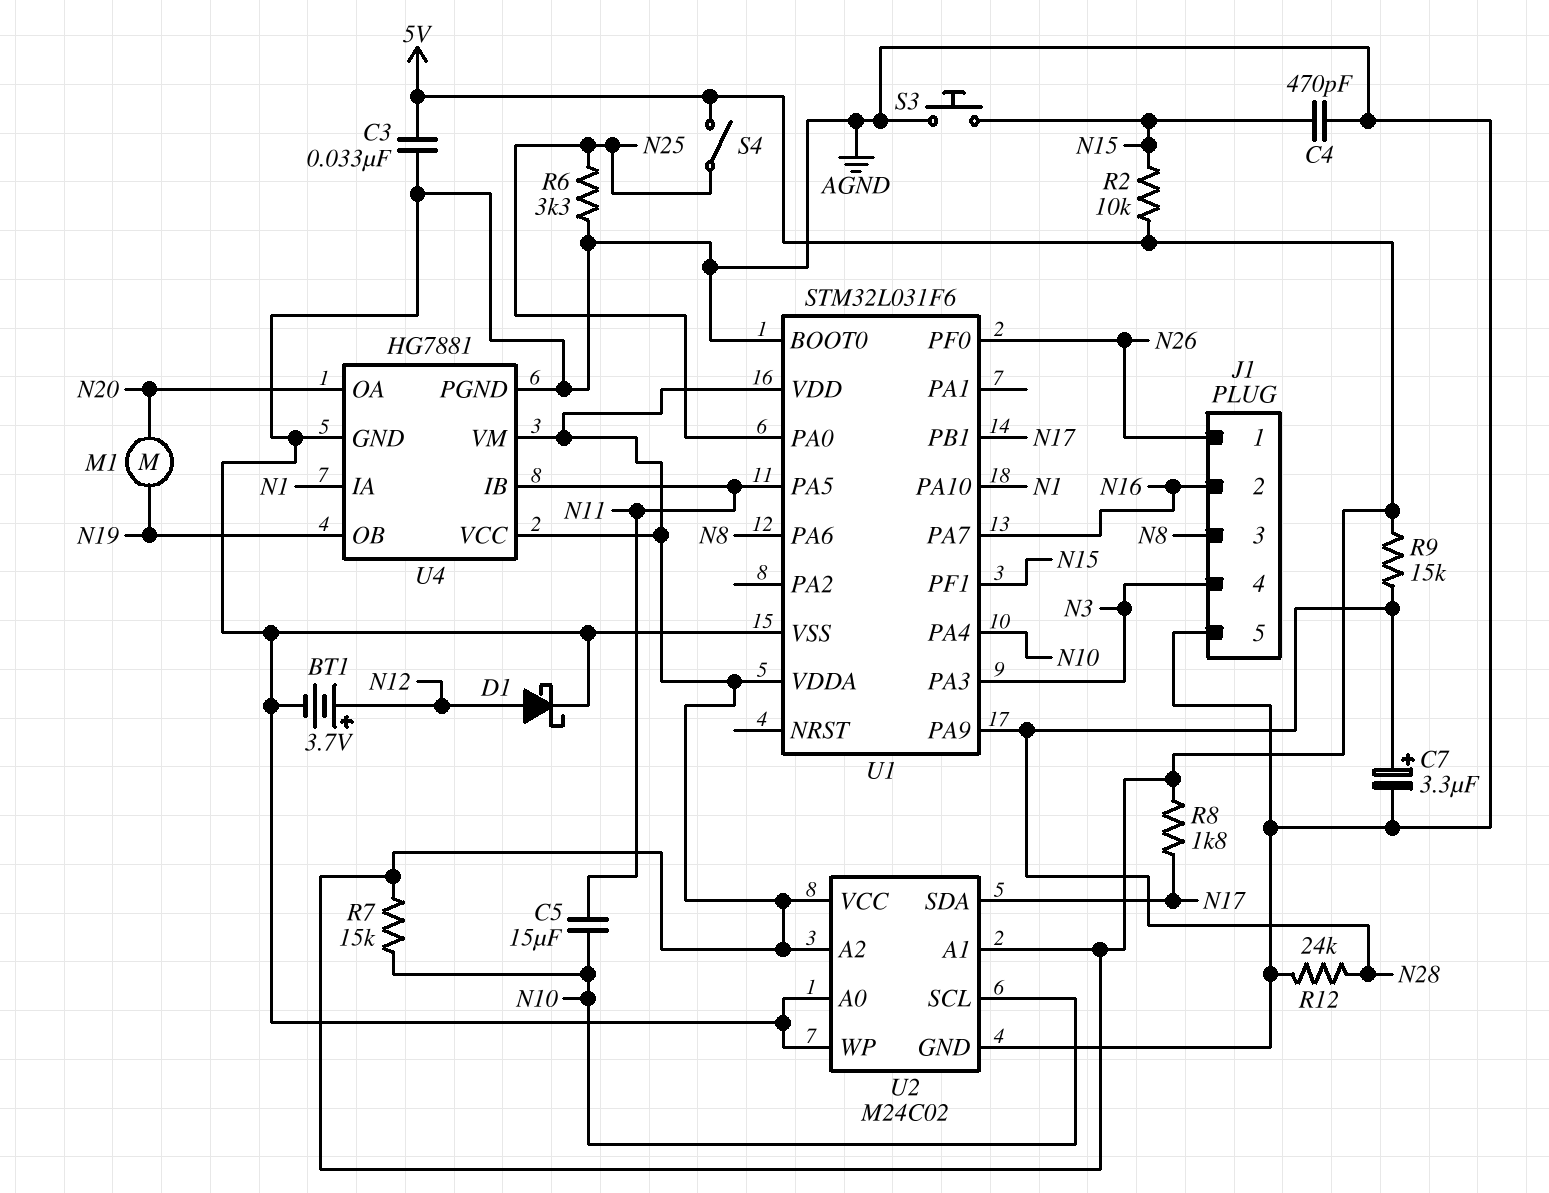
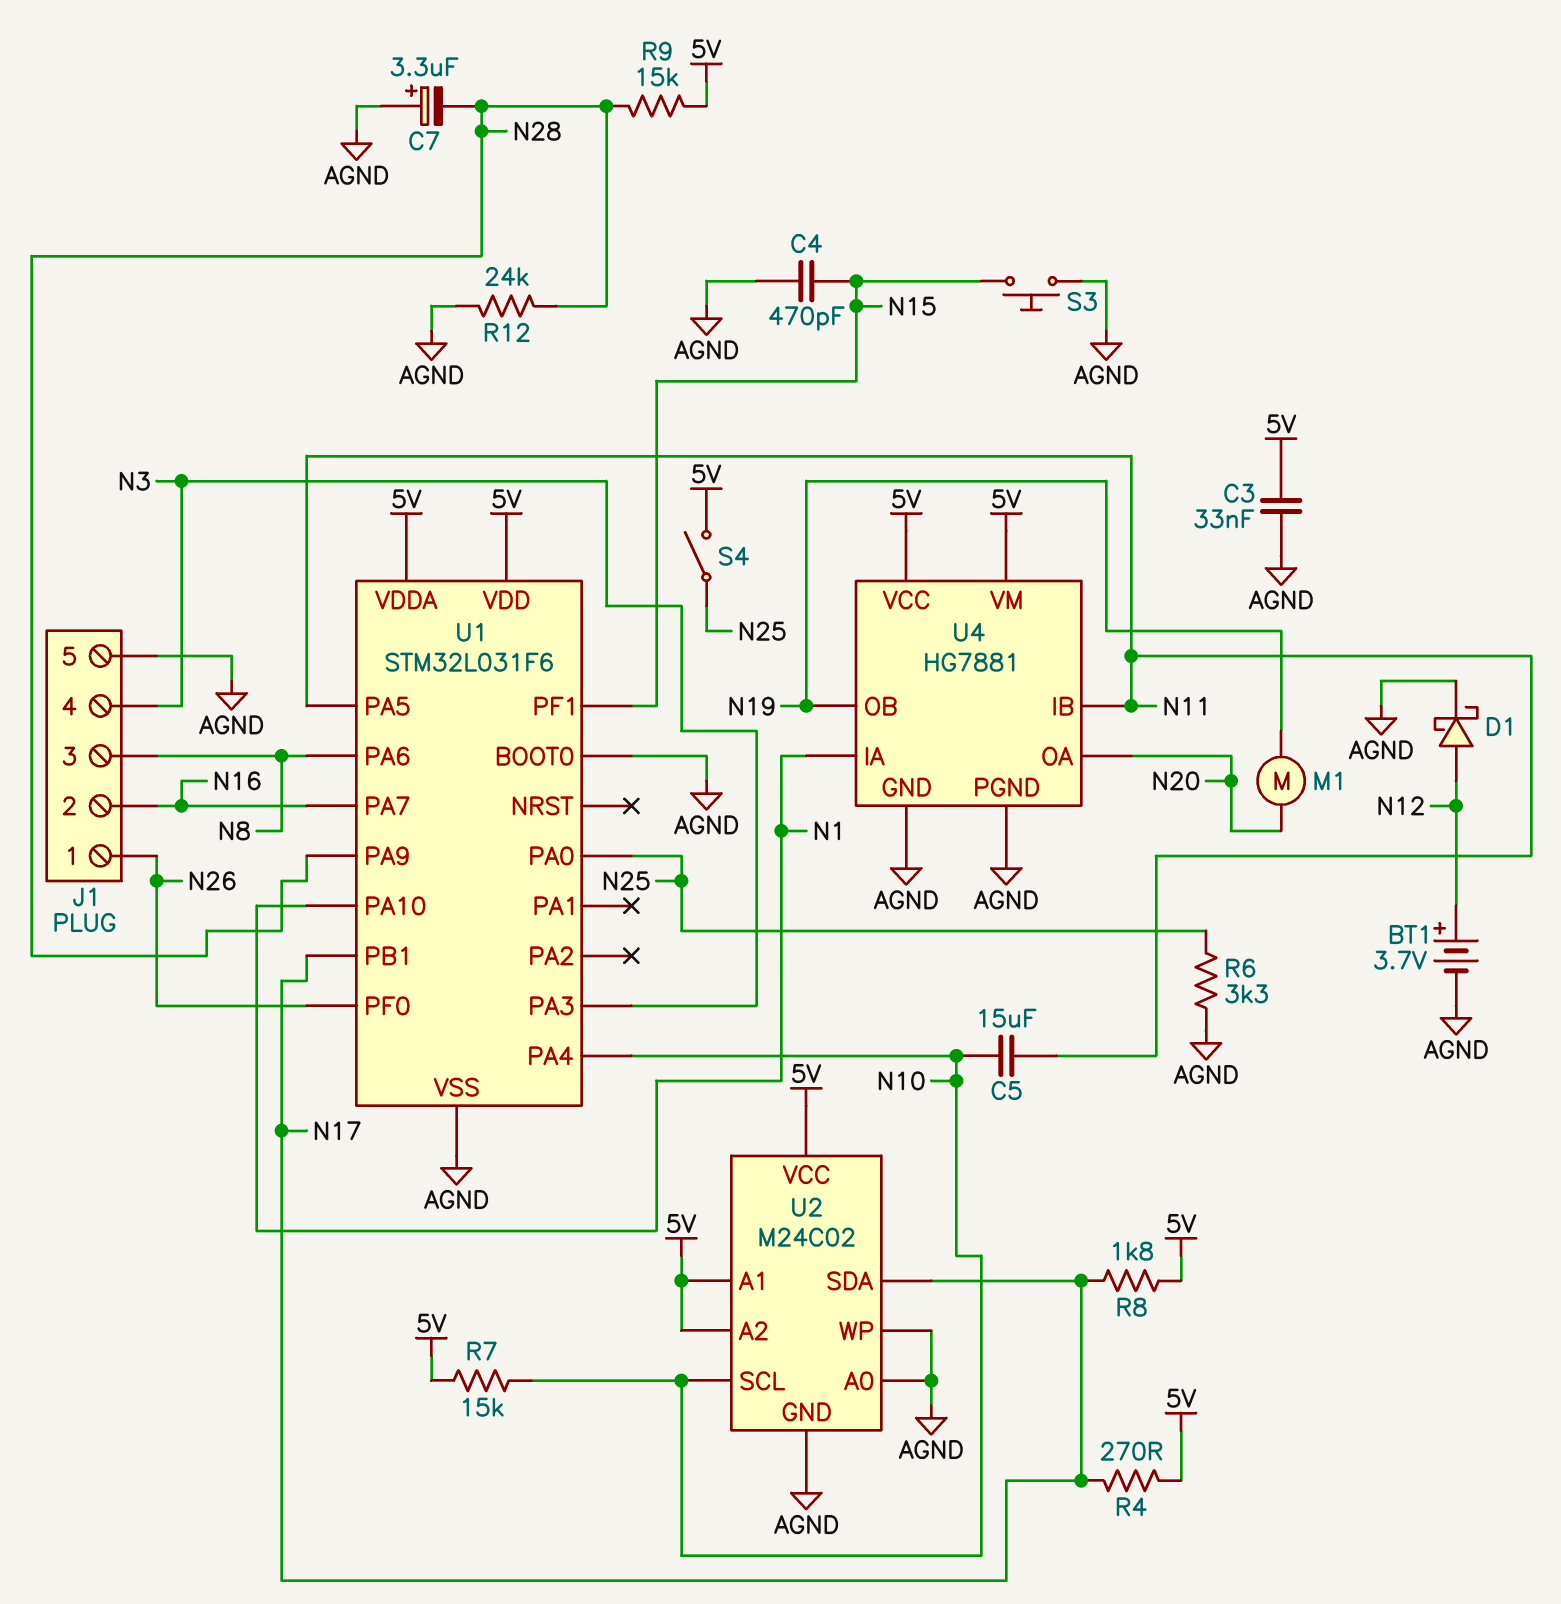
C7: 3.3uF (plus N28, minus AGND) -> 3.3uF (plus AGND, minus N28)
R2: 10k (5V, N15) -> none
R4: none -> 270 (5V, N17)

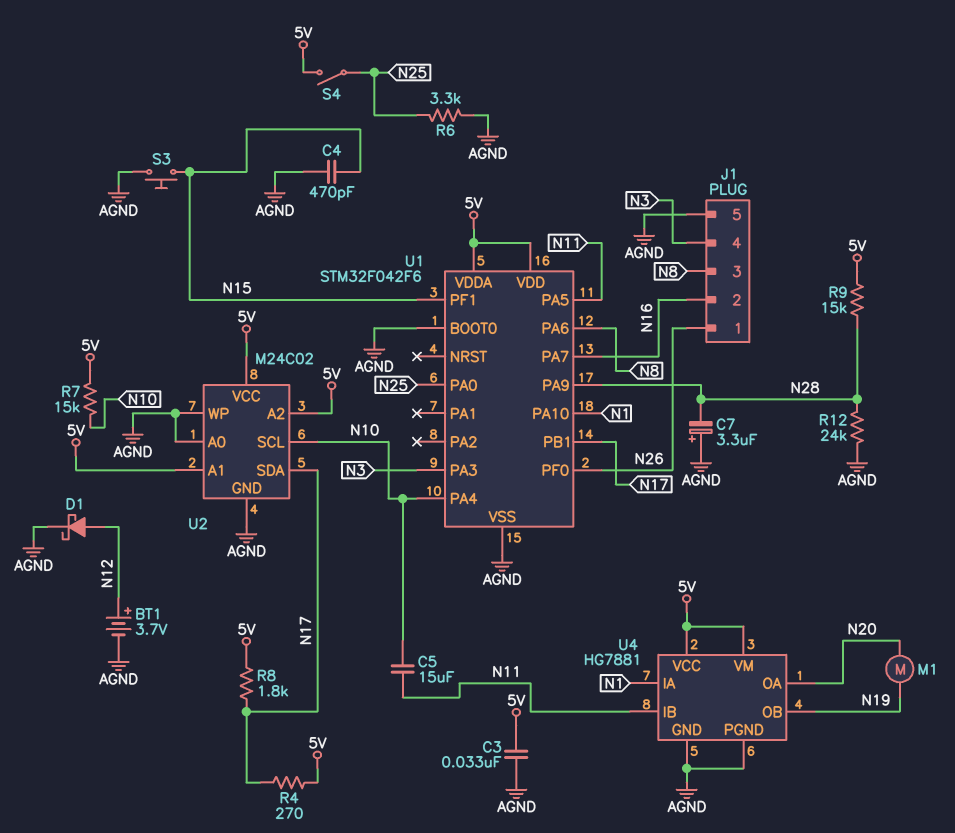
U1: STM32L031F6 -> STM32F042F6

